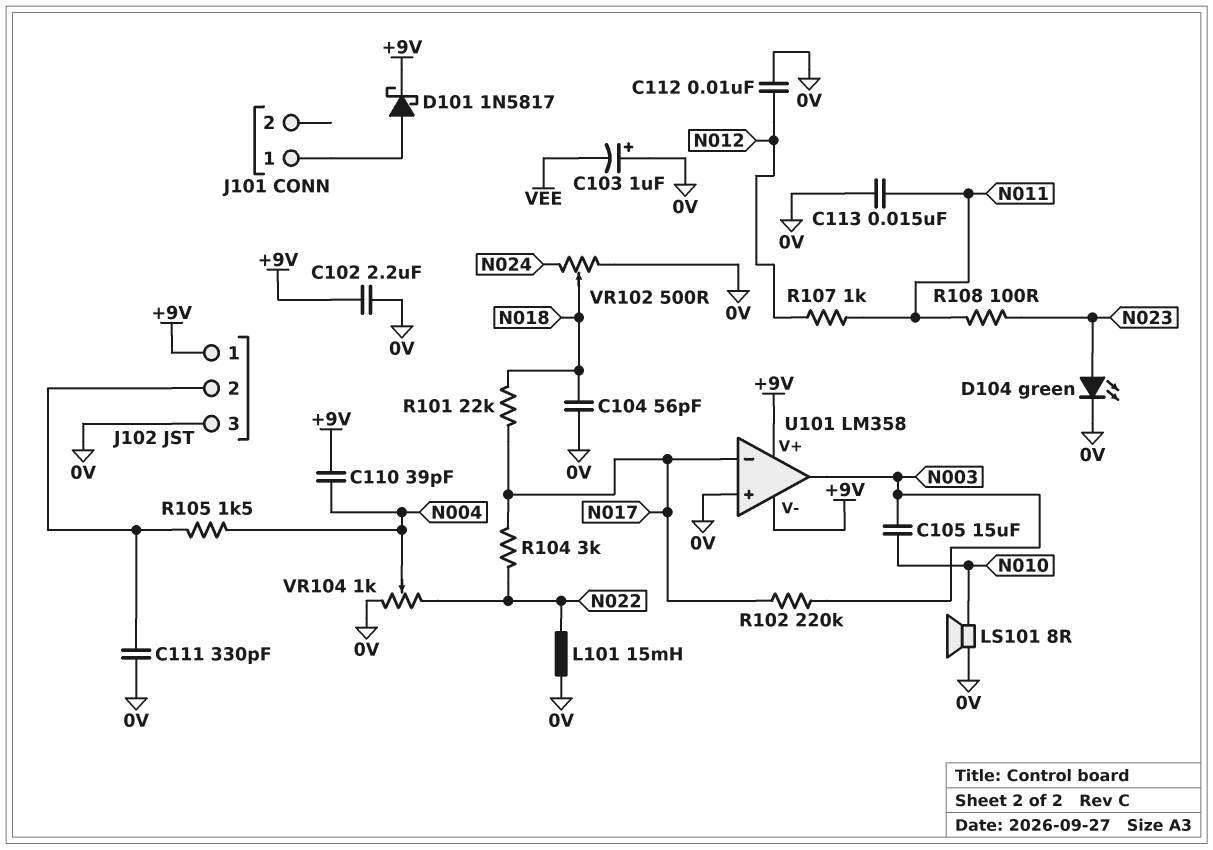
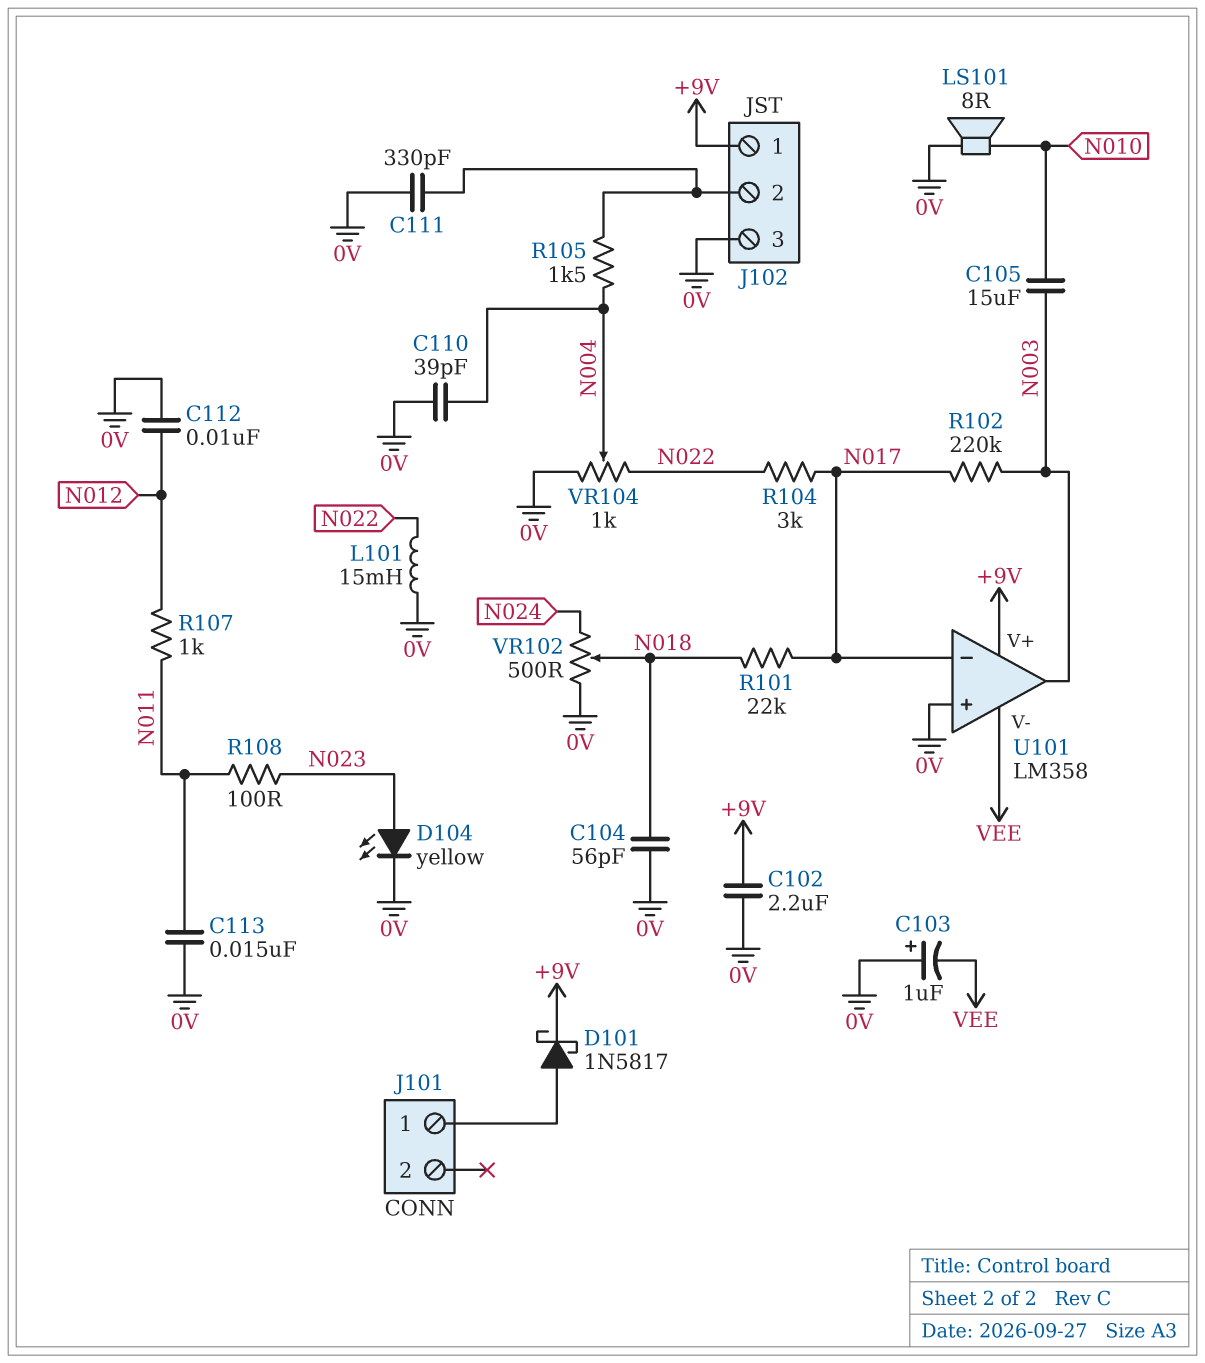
C110: 39pF (+9V, N004) -> 39pF (0V, N004)
D104: LED green (A N023, K 0V) -> LED yellow (A N023, K 0V)
U101 pin V-: +9V -> VEE

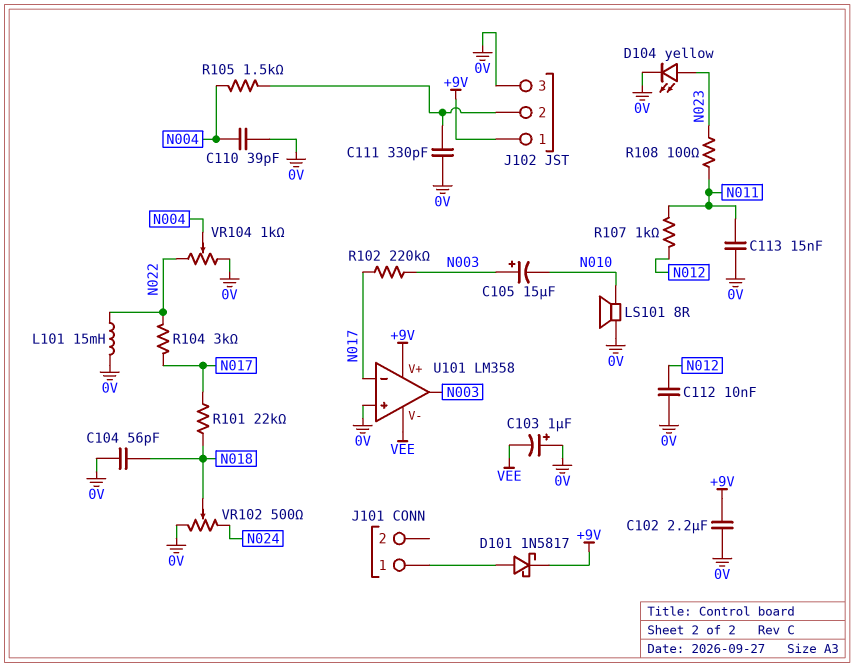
C105: 15uF (N003, N010) -> 15uF (plus N003, minus N010)

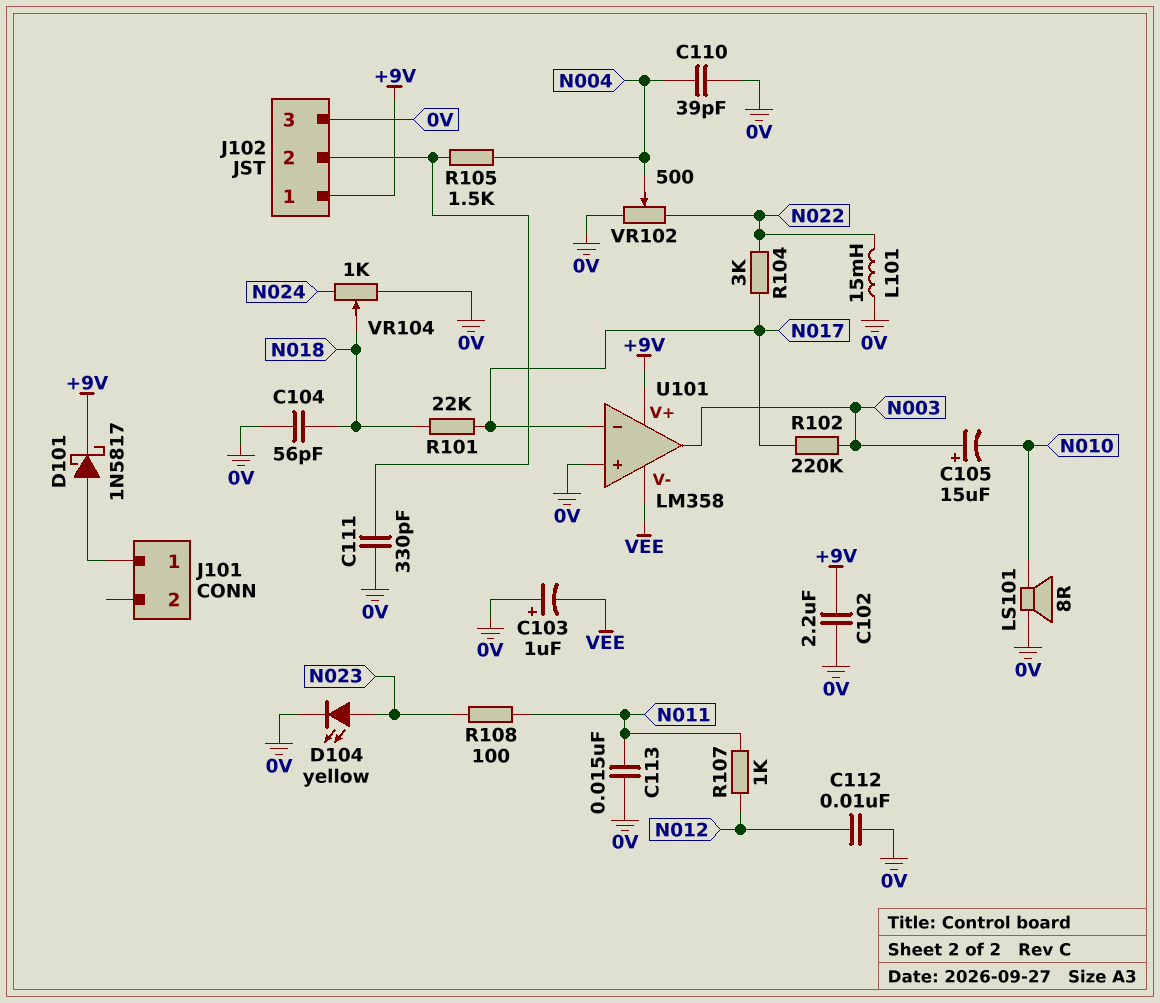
VR102: 500 (0V, N024, wiper N018) -> 500 (0V, N022, wiper N004)
VR104: 1k (0V, N022, wiper N004) -> 1k (0V, N024, wiper N018)

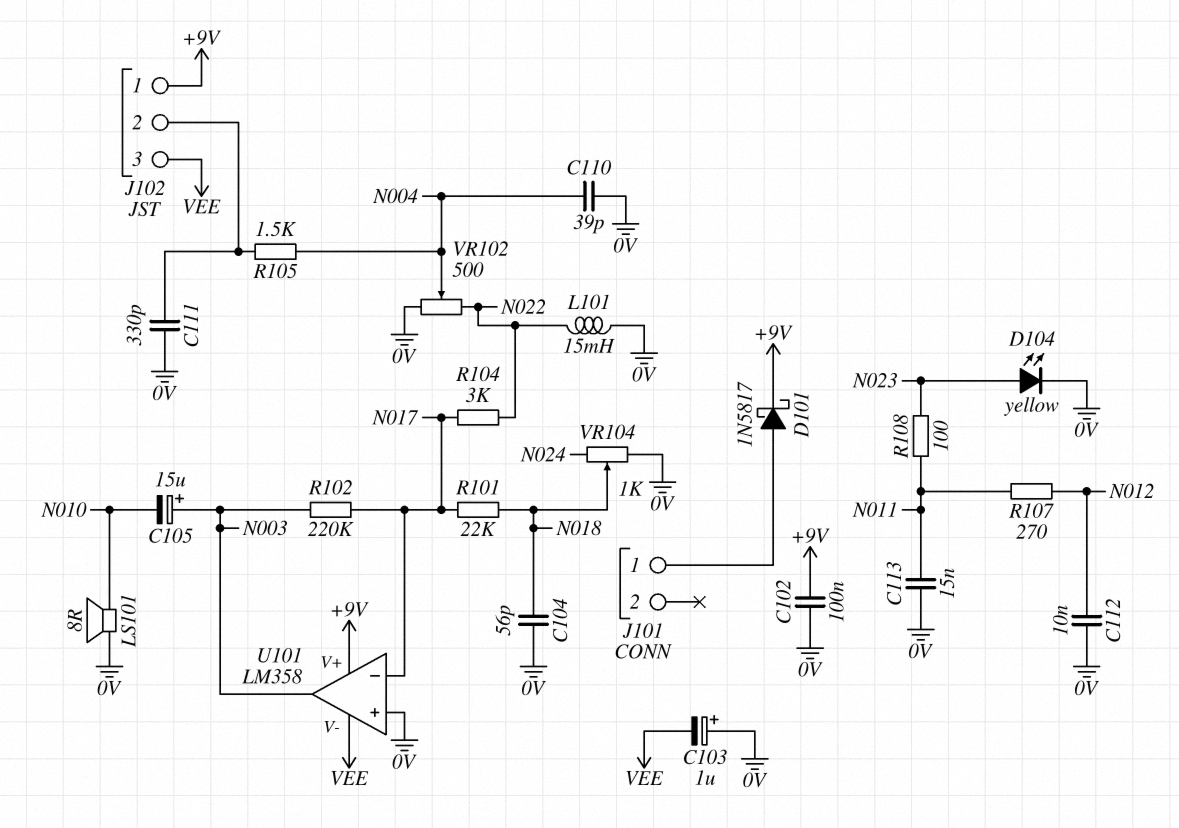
C102: 2.2uF (+9V, 0V) -> 100nF (+9V, 0V)
J102 pin 3: 0V -> VEE
R107: 1k (N011, N012) -> 270 (N011, N012)

